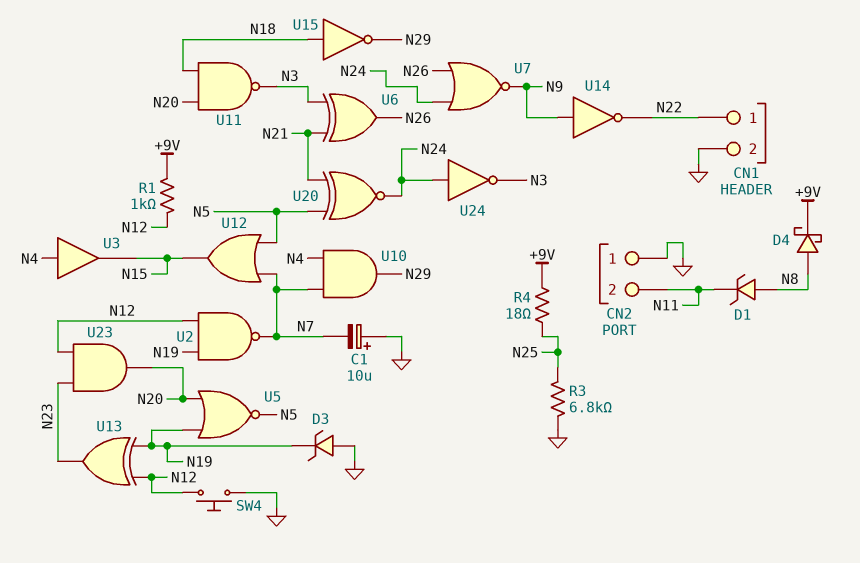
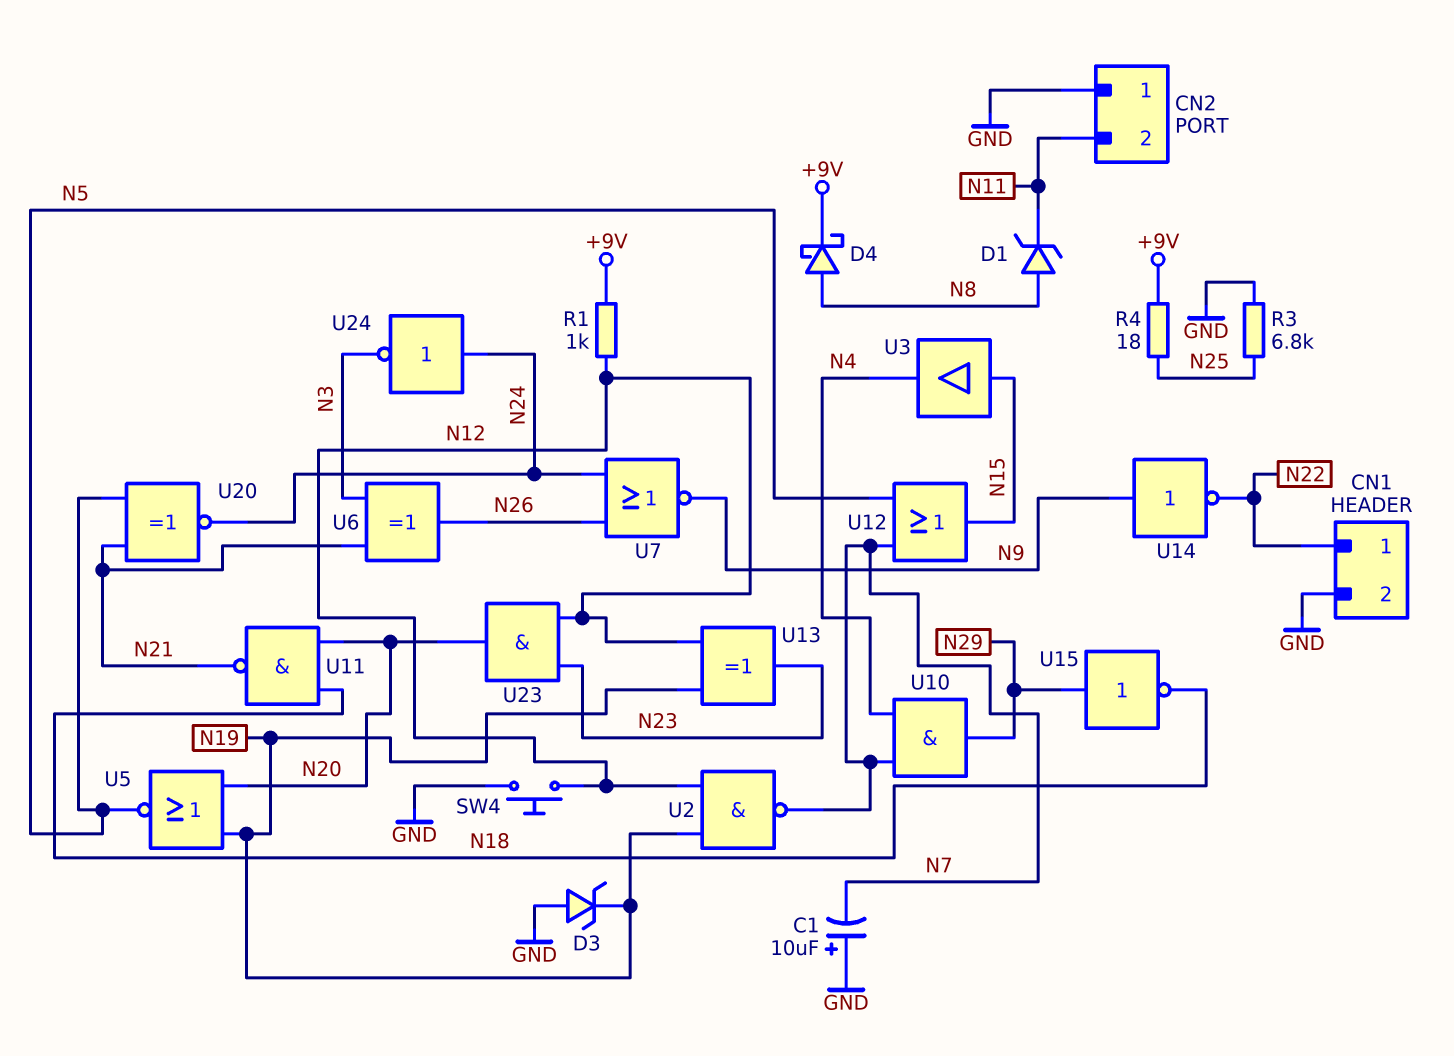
U3: buffer (in N4, out N15) -> buffer (in N15, out N4)
U11: NAND (in N18, in N20, out N3) -> NAND (in N18, in N20, out N21)
U15: NOT (in N18, out N29) -> NOT (in N29, out N18)

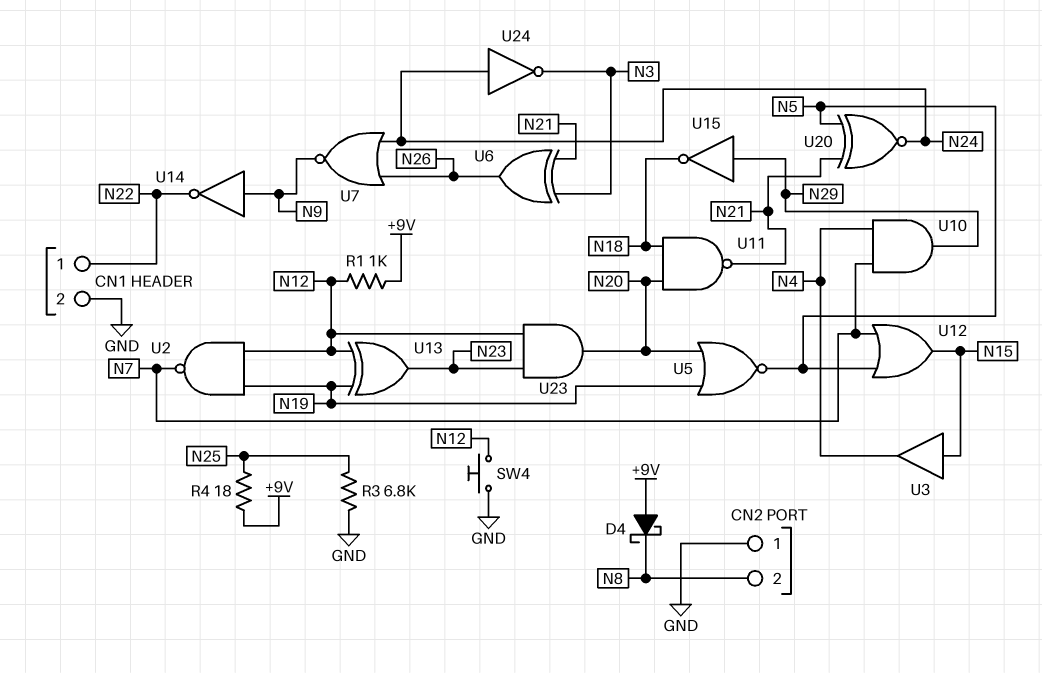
C1: 10uF (plus GND, minus N7) -> none
CN2 pin 2: N11 -> N8
D1: zener (A N8, K N11) -> none
D3: zener (A GND, K N19) -> none
D4: schottky (A N8, K +9V) -> schottky (A +9V, K N8)

